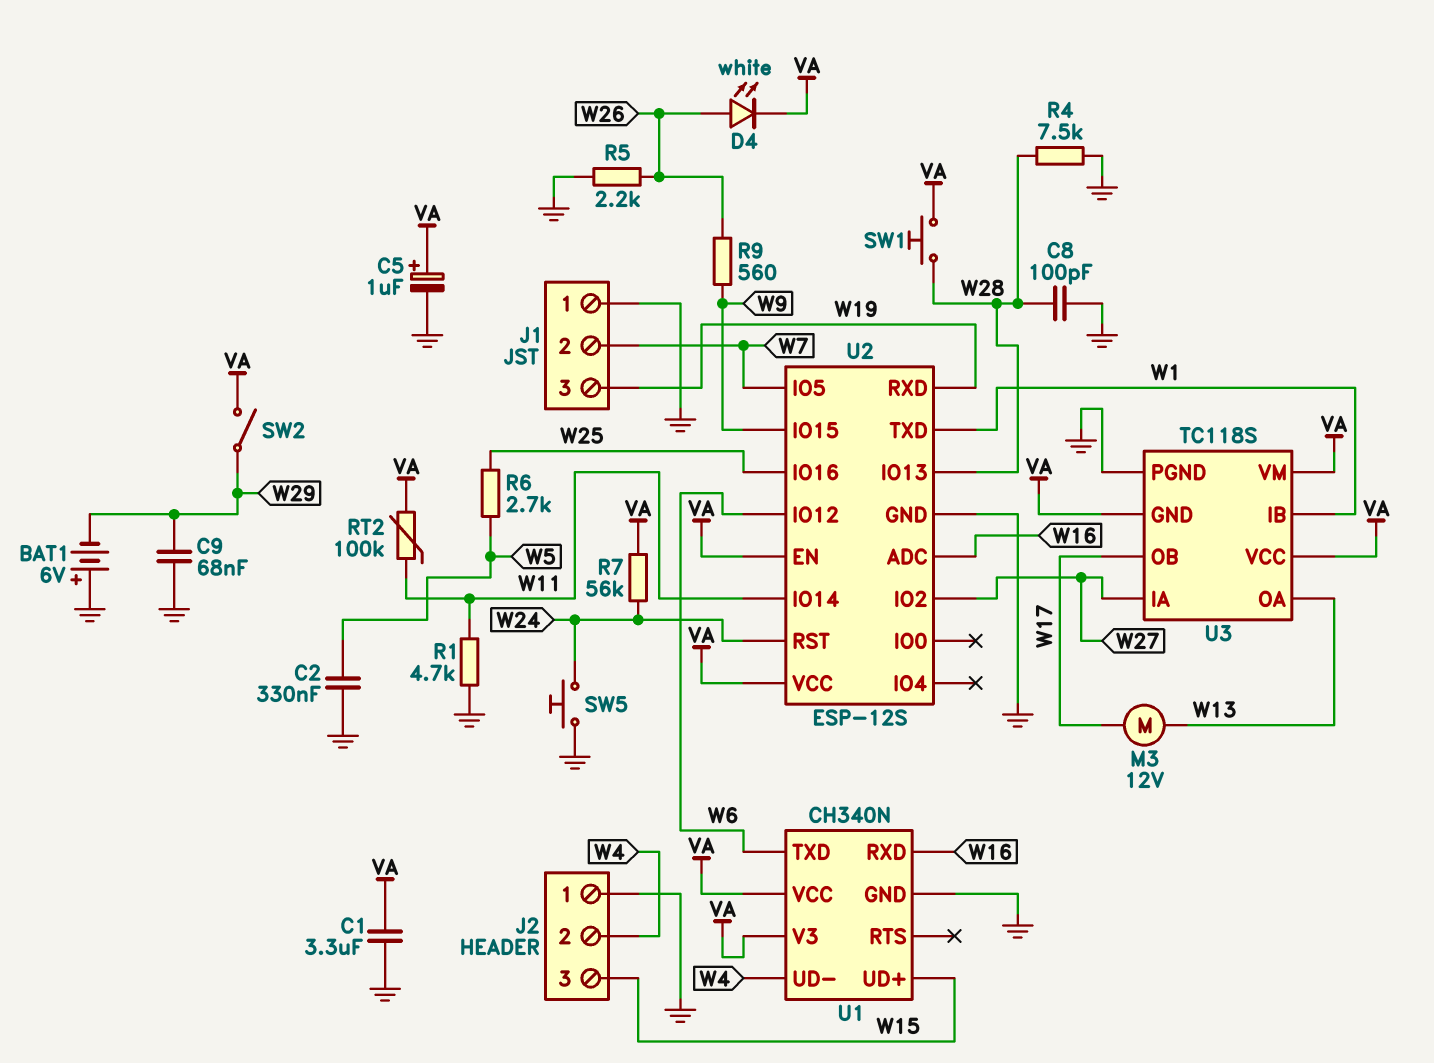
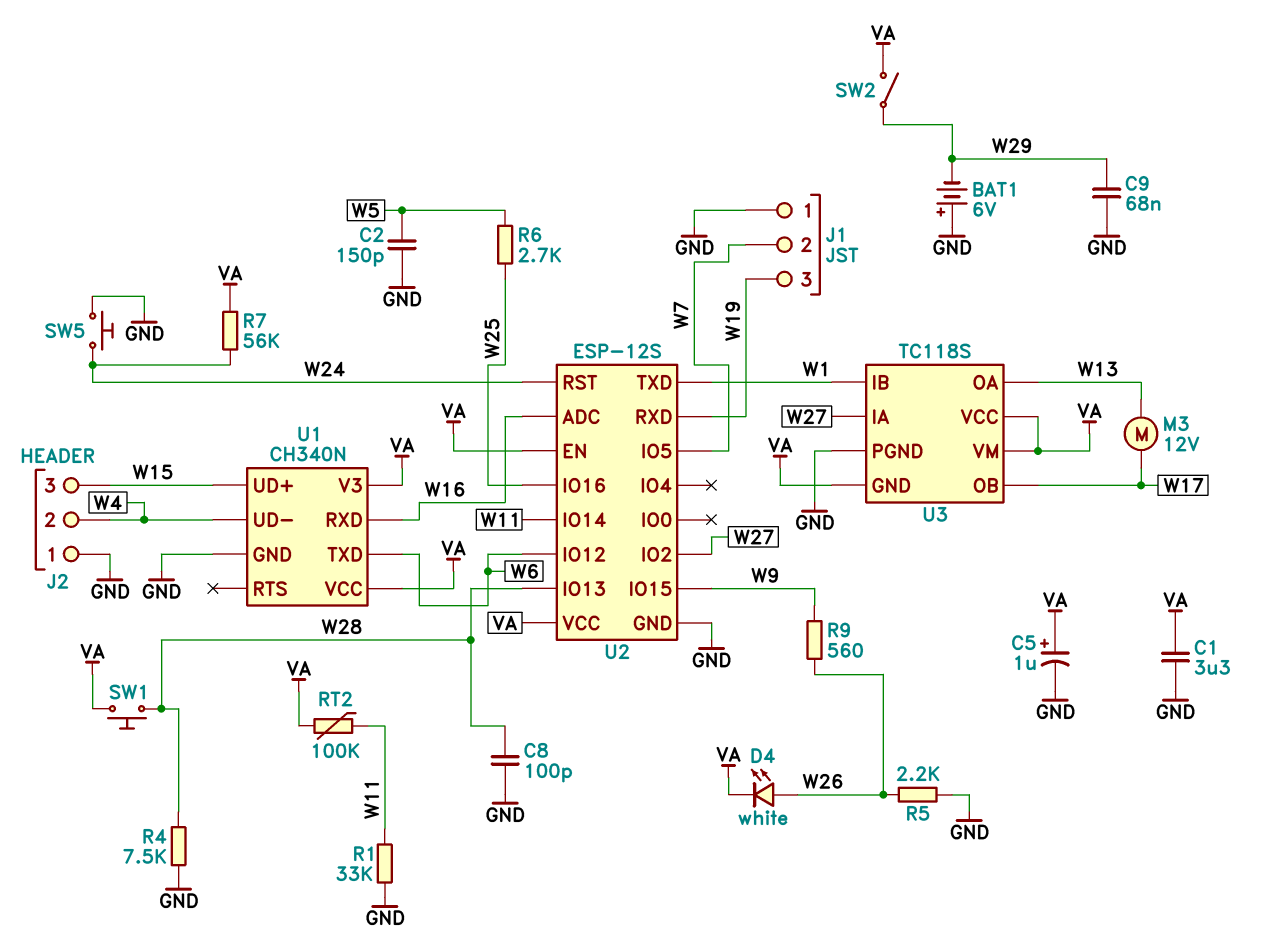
C2: 330nF (GND, W5) -> 150pF (GND, W5)
R1: 4.7k (GND, W11) -> 33k (GND, W11)

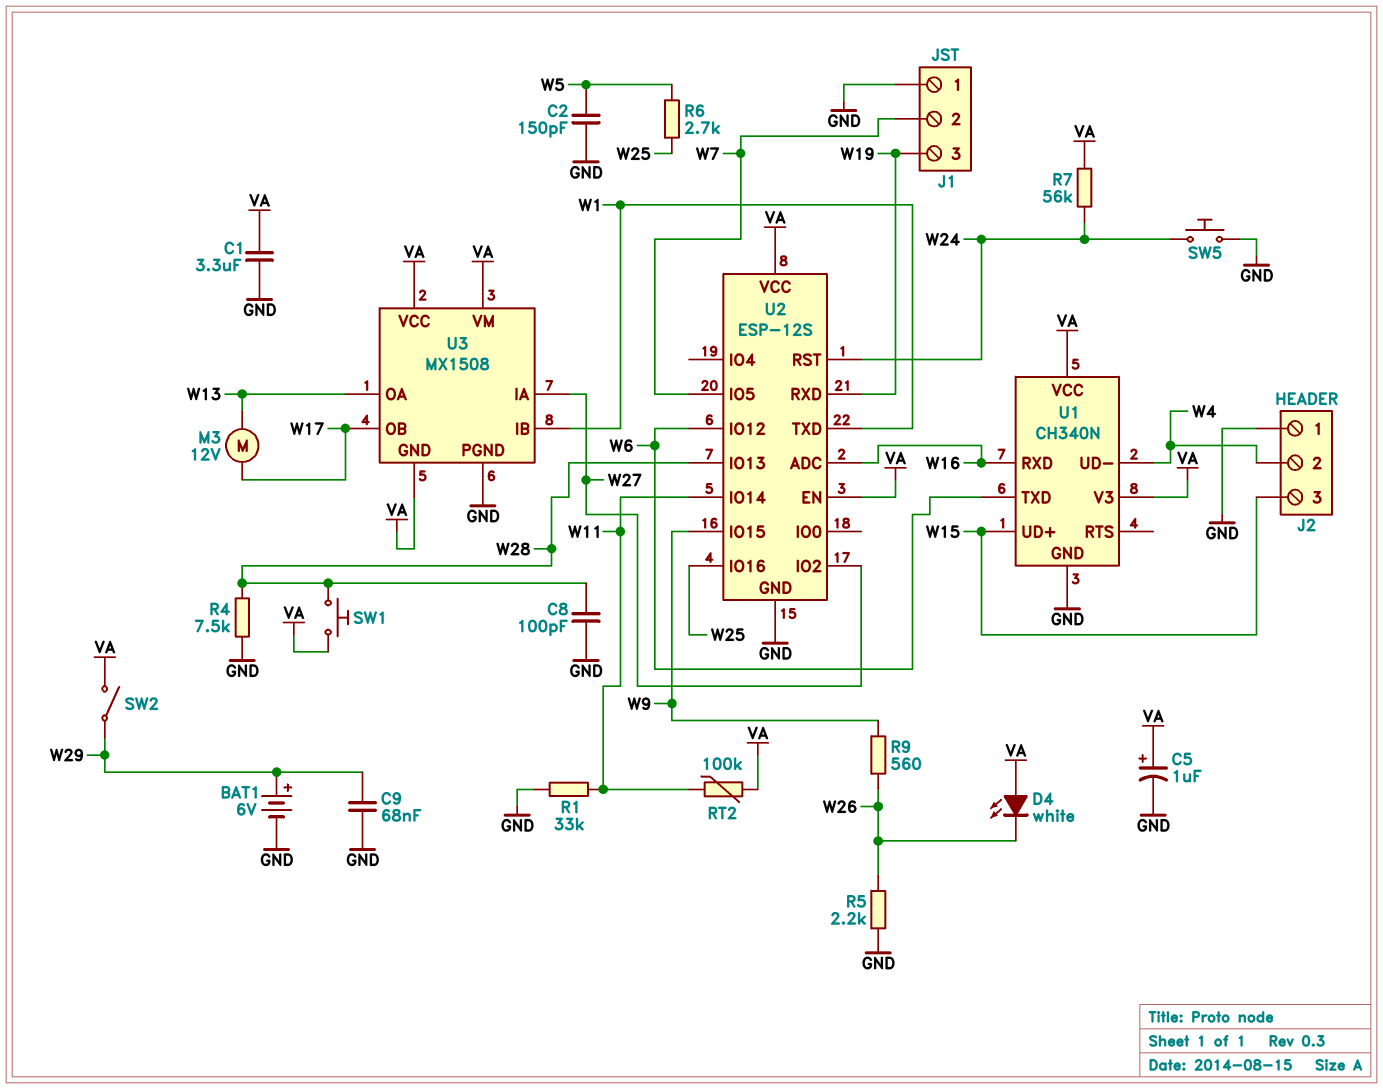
BAT1: 6V (plus GND, minus W29) -> 6V (plus W29, minus GND)
D4: LED white (A W26, K VA) -> LED white (A VA, K W26)
U3: TC118S -> MX1508

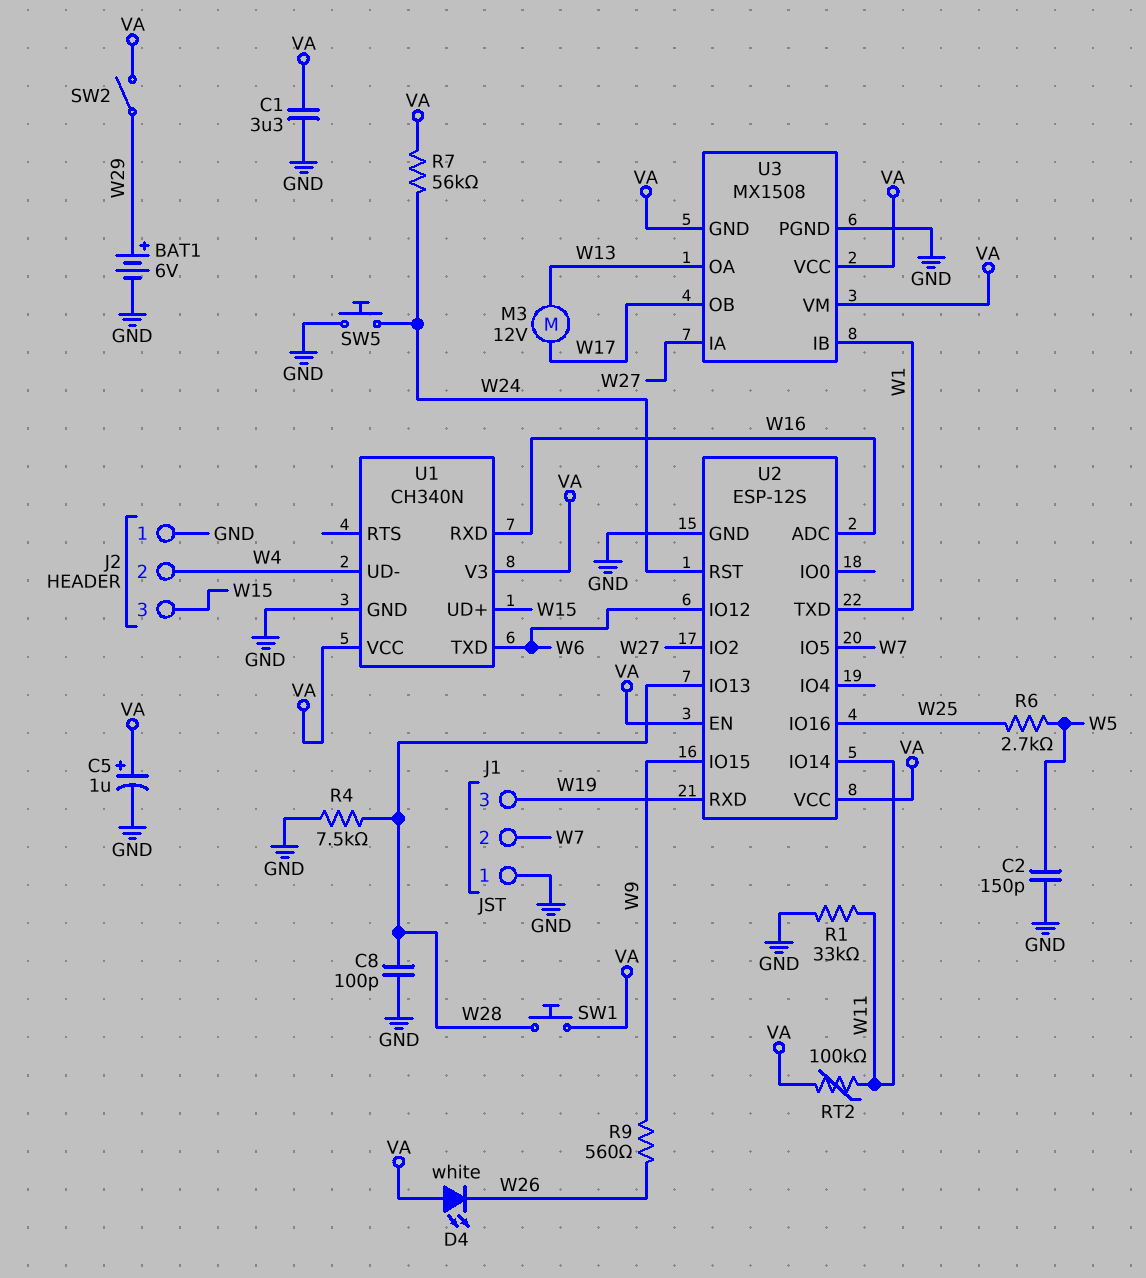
C9: 68nF (GND, W29) -> none
R5: 2.2k (GND, W26) -> none

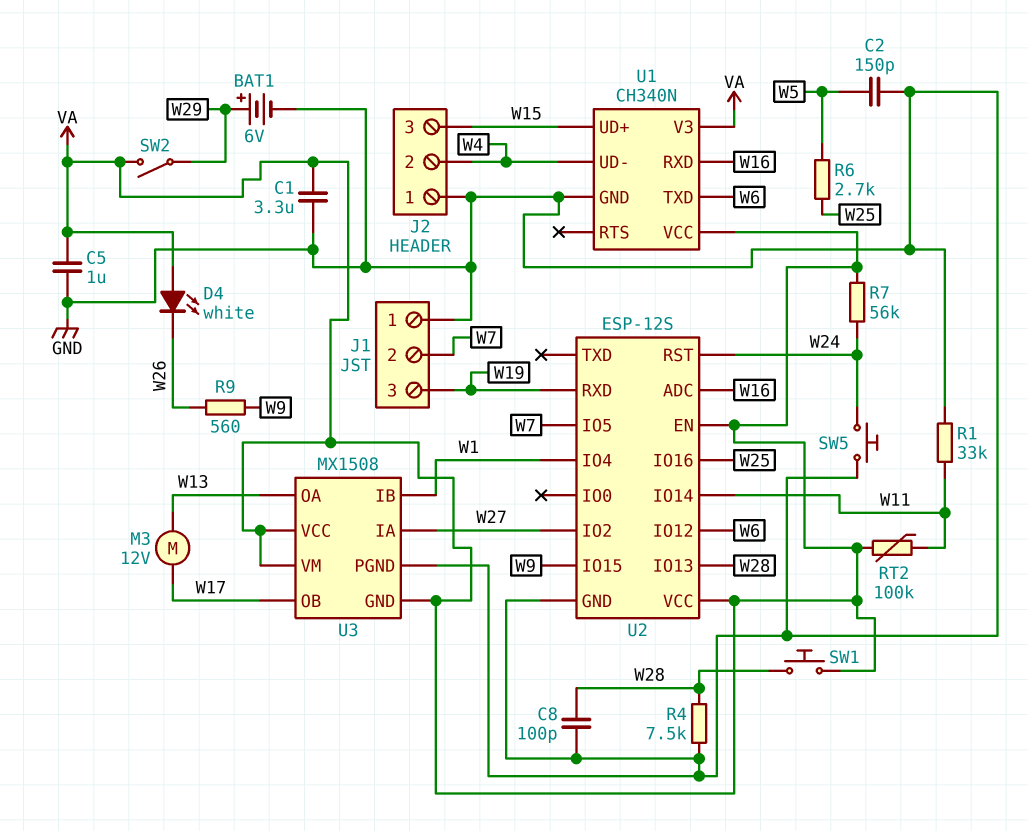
C5: 1uF (plus VA, minus GND) -> 1uF (GND, VA)
U2 pin IO4: none -> W1
U2 pin TXD: W1 -> none

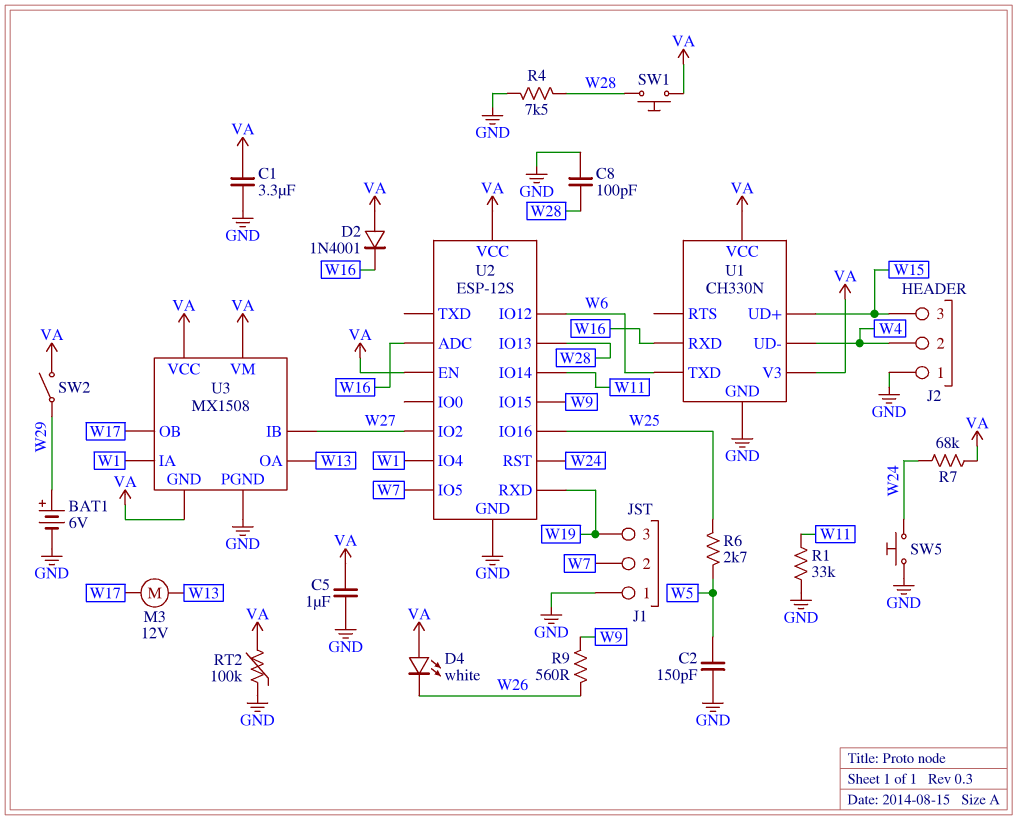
D2: none -> diode 1N4001 (A VA, K W16)
R7: 56k (VA, W24) -> 68k (VA, W24)
RT2: 100k (VA, W11) -> 100k (GND, VA)
U1: CH340N -> CH330N
U3 pin IA: W27 -> W1
U3 pin IB: W1 -> W27

